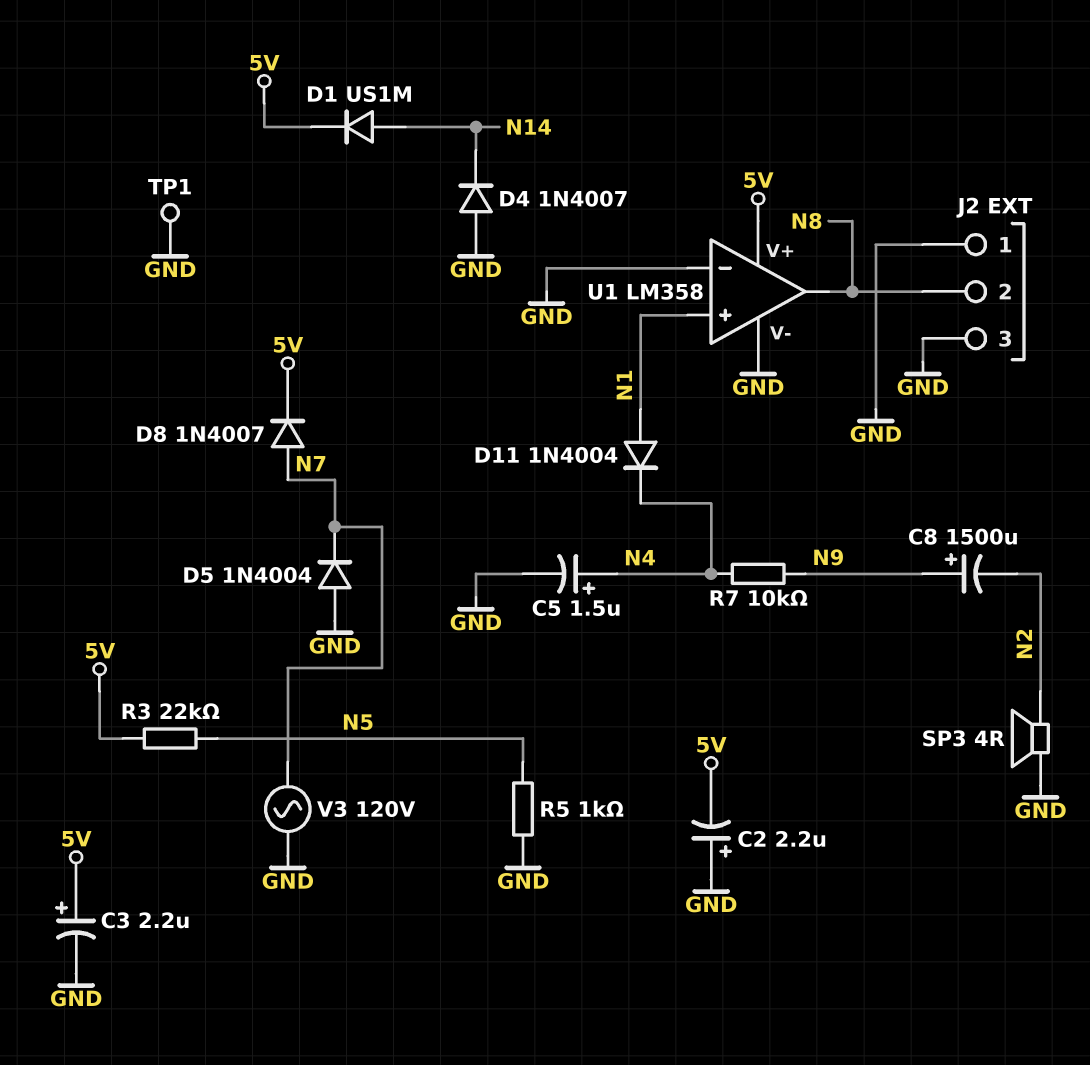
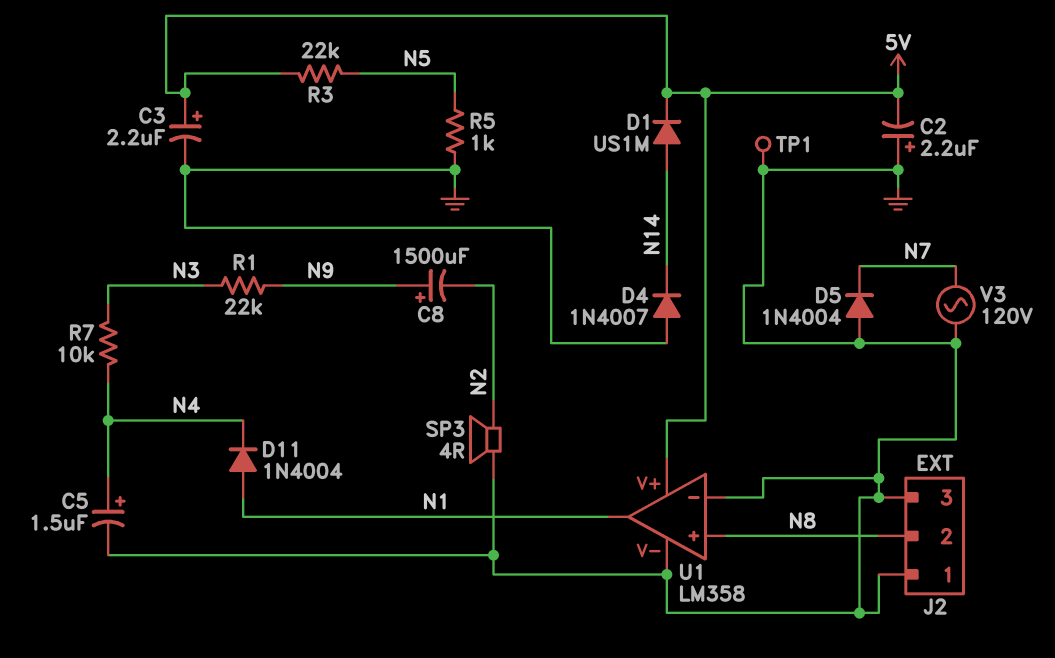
D8: diode 1N4007 (A N7, K 5V) -> none
R1: none -> 22k (N3, N9)
R7: 10k (N4, N9) -> 10k (N3, N4)
U1 pin in+: N1 -> N8
U1 pin out: N8 -> N1

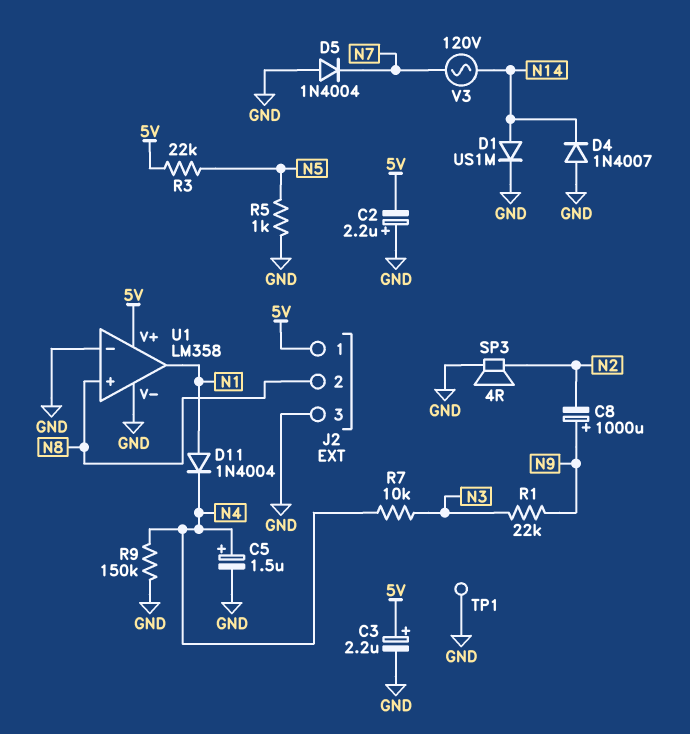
C8: 1500uF (plus N9, minus N2) -> 1000uF (plus N9, minus N2)
D1: diode US1M (A N14, K 5V) -> diode US1M (A N14, K GND)
J2 pin 1: GND -> 5V
R9: none -> 150k (GND, N4)
V3: AC 120V (GND, N7) -> AC 120V (N7, N14)

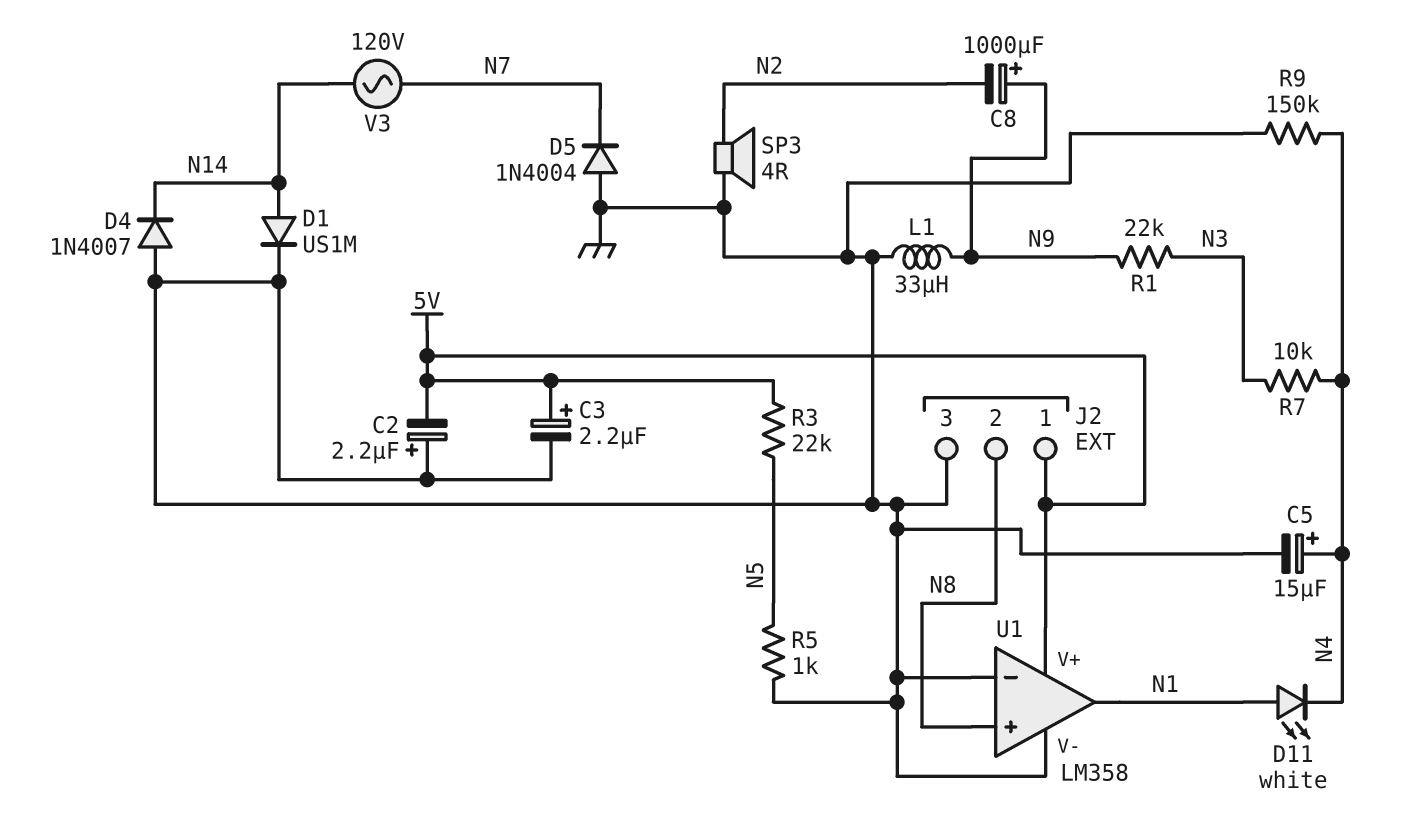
C5: 1.5uF (plus N4, minus GND) -> 15uF (plus N4, minus GND)
D11: diode 1N4004 (A N1, K N4) -> LED white (A N1, K N4)
L1: none -> 33uH (GND, N9)
TP1: test point (GND) -> none

